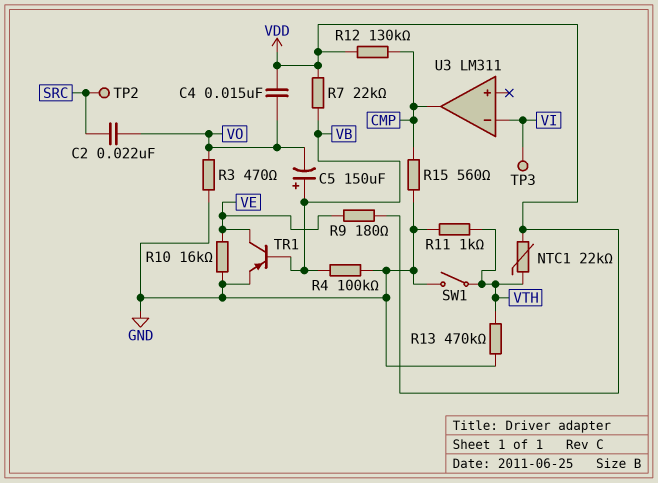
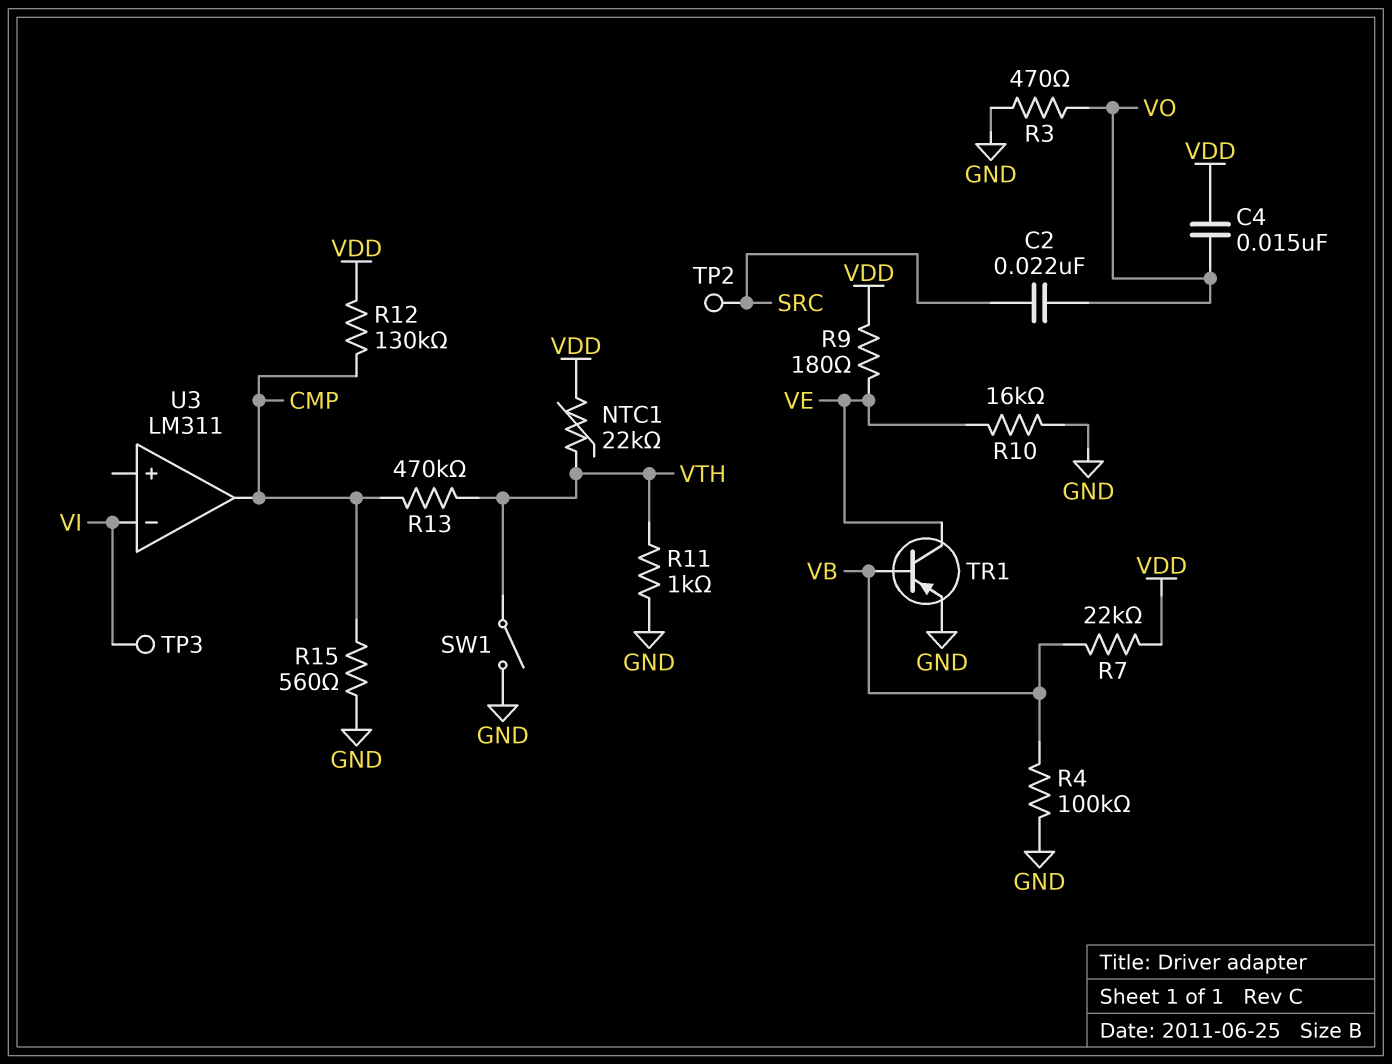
C5: 150uF (plus VB, minus VO) -> none
R13: 470k (GND, VTH) -> 470k (CMP, VTH)

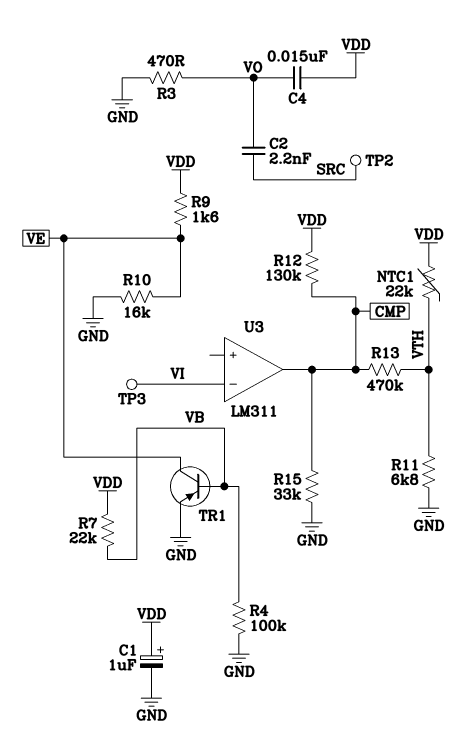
C1: none -> 1uF (plus VDD, minus GND)
C2: 22nF (SRC, VO) -> 2.2nF (SRC, VO)
R9: 180 (VDD, VE) -> 1.6k (VDD, VE)
R11: 1k (GND, VTH) -> 6.8k (GND, VTH)
R15: 560 (CMP, GND) -> 33k (CMP, GND)
SW1: switch (GND, VTH) -> none

